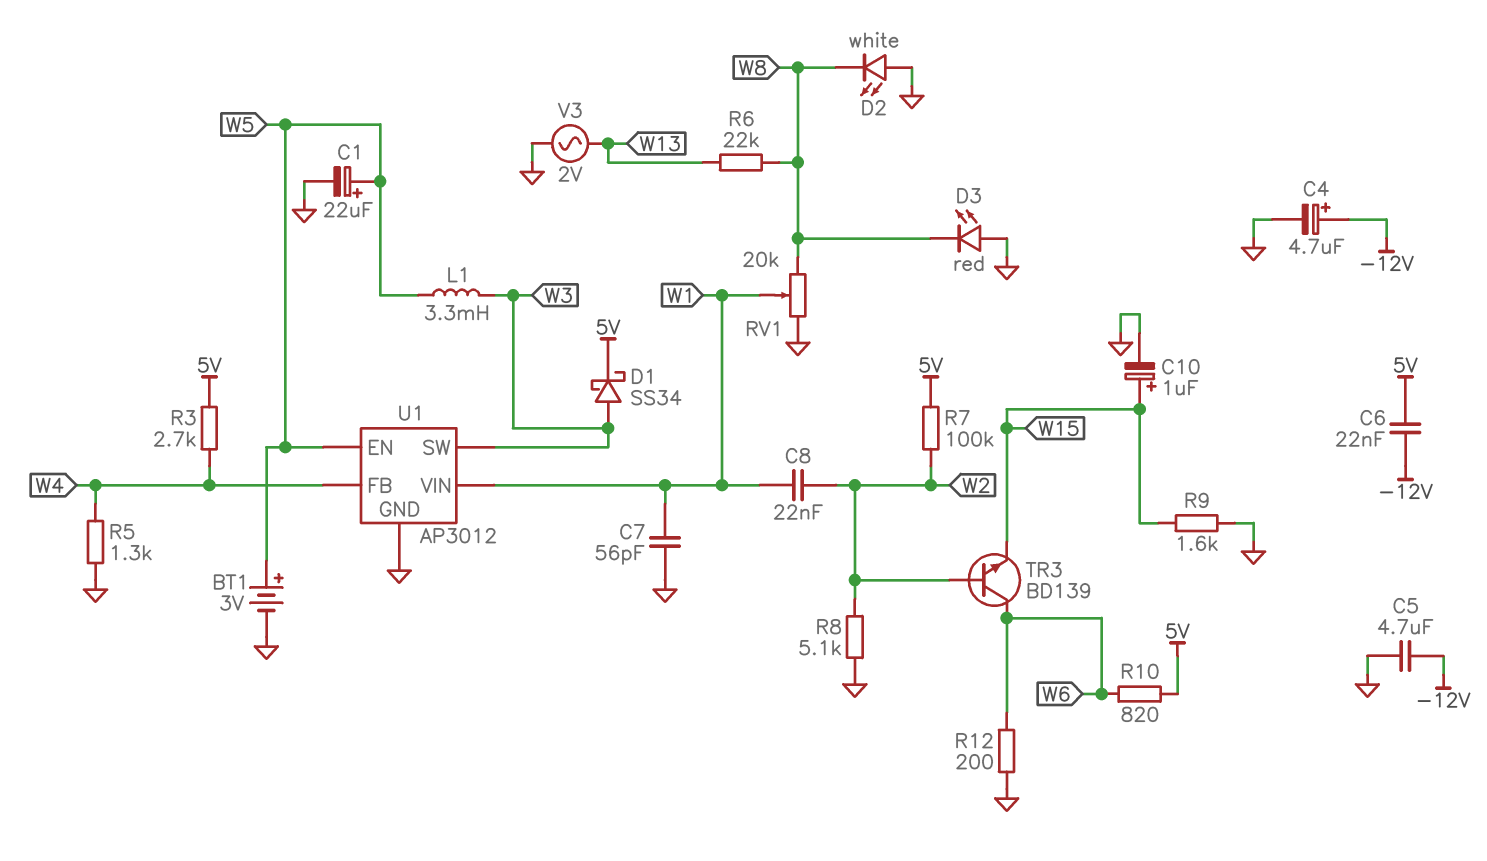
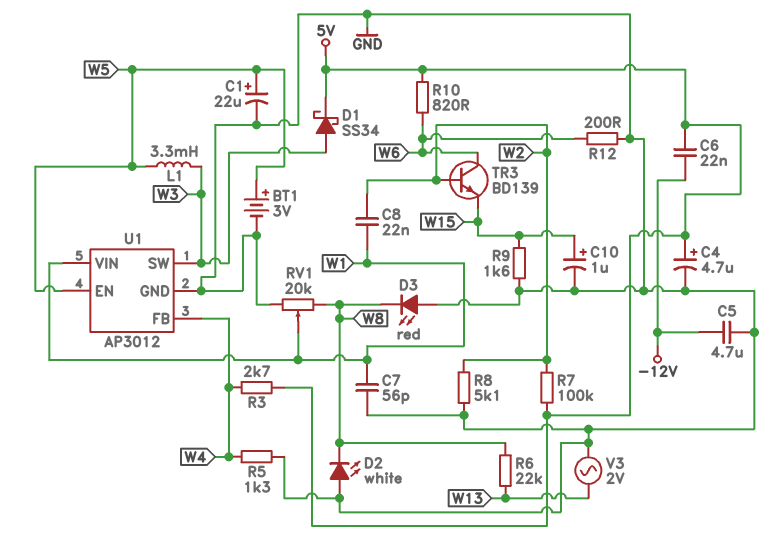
C4: 4.7uF (plus -12V, minus GND) -> 4.7uF (plus 5V, minus GND)

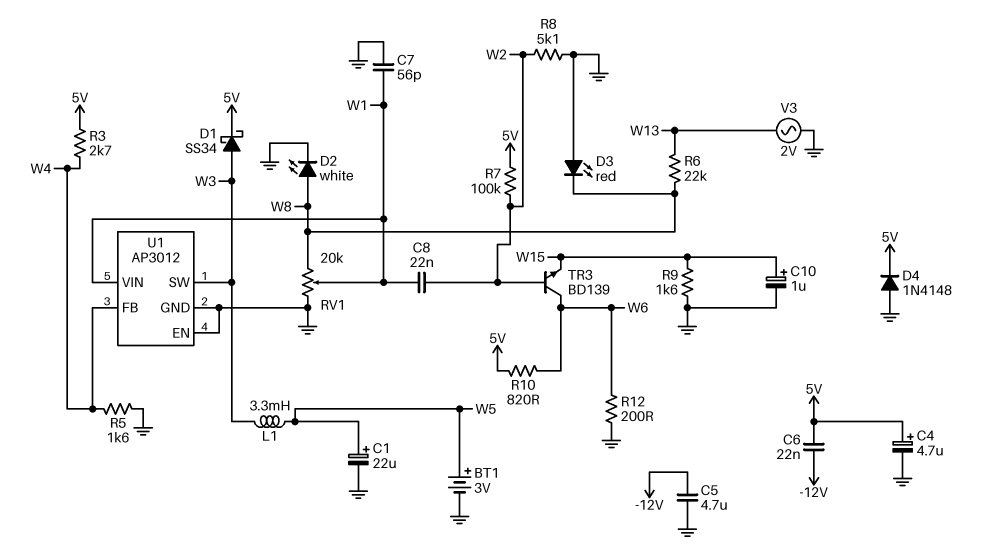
D2: LED white (A GND, K W8) -> LED white (A W8, K GND)
D4: none -> diode 1N4148 (A GND, K 5V)
R5: 1.3k (GND, W4) -> 1.6k (GND, W4)
U1 pin EN: W5 -> GND

